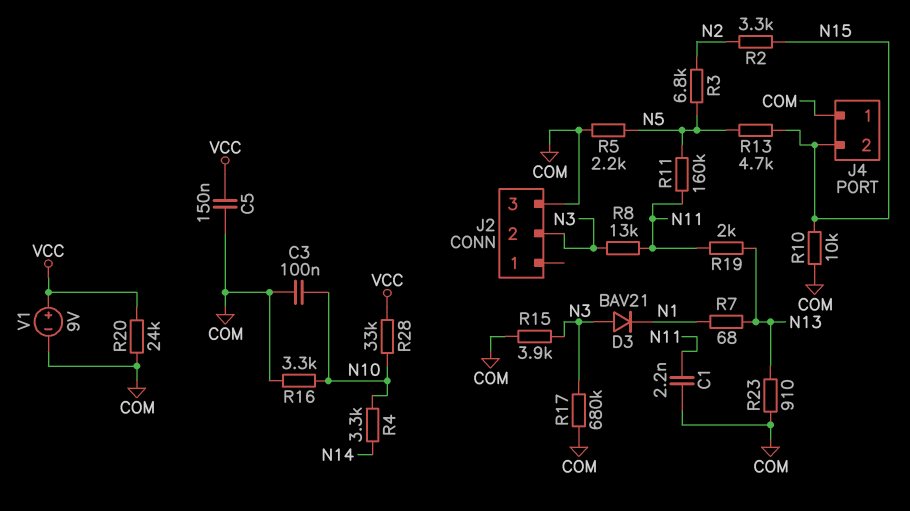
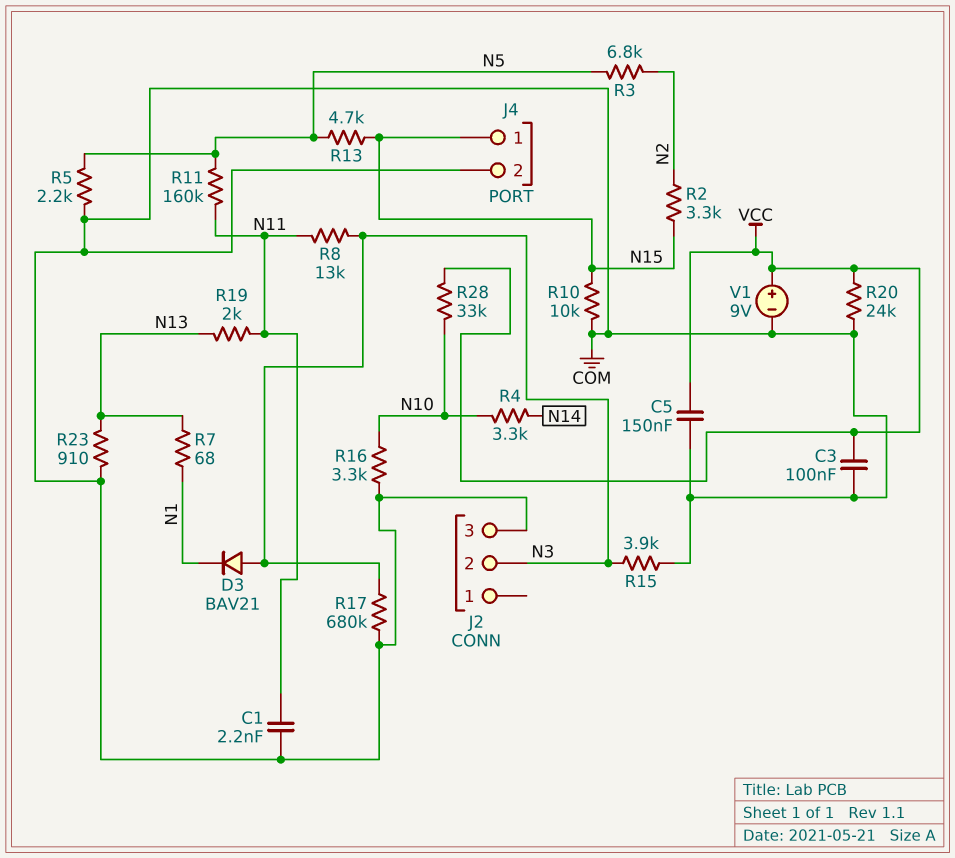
C3: 100nF (COM, N10) -> 100nF (COM, VCC)
J4 pin 1: COM -> N15
J4 pin 2: N15 -> COM

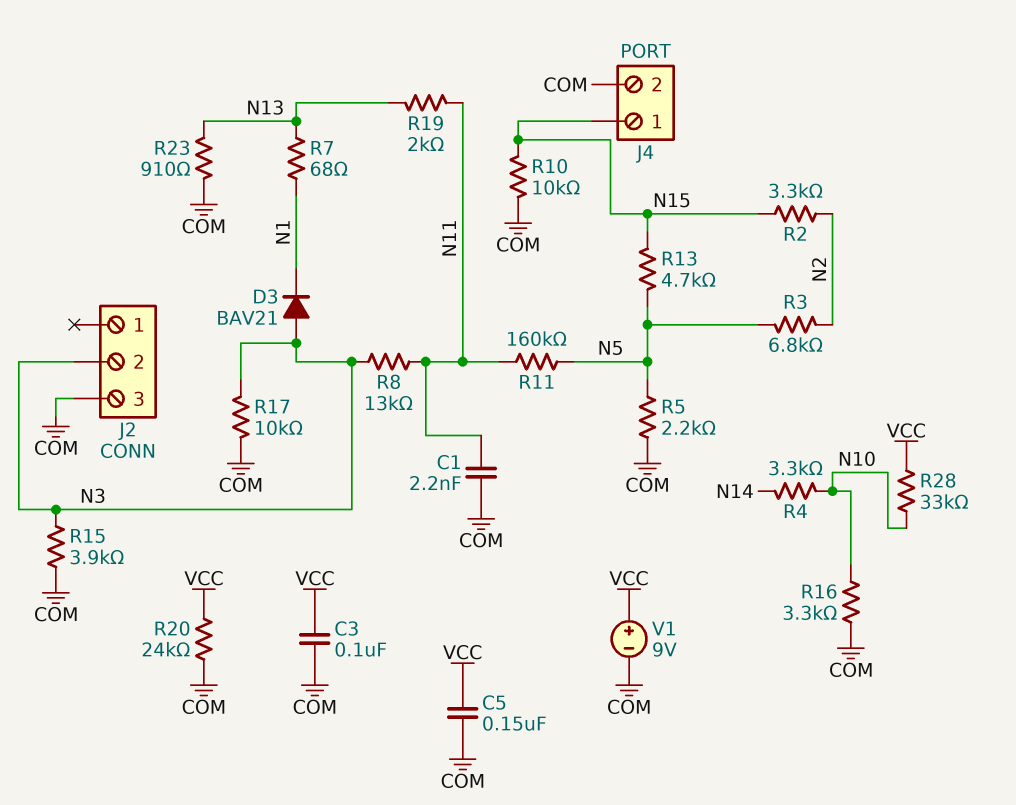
R17: 680k (COM, N3) -> 10k (COM, N3)

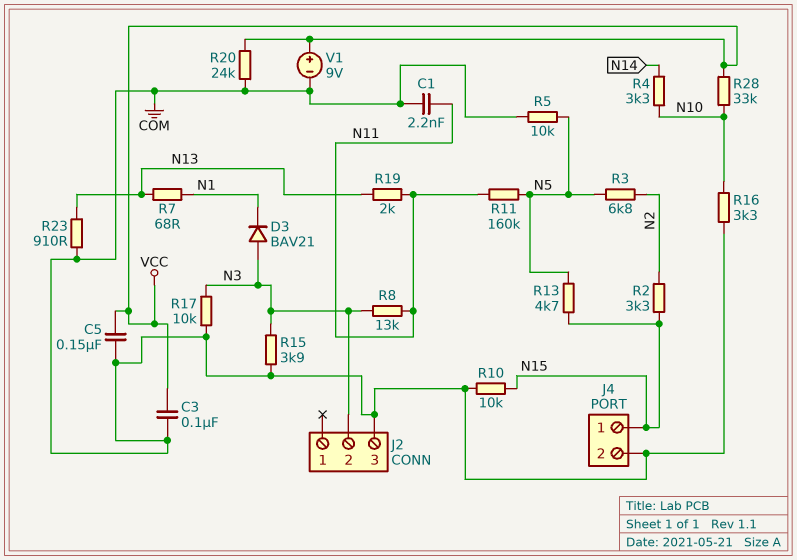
R5: 2.2k (COM, N5) -> 10k (COM, N5)

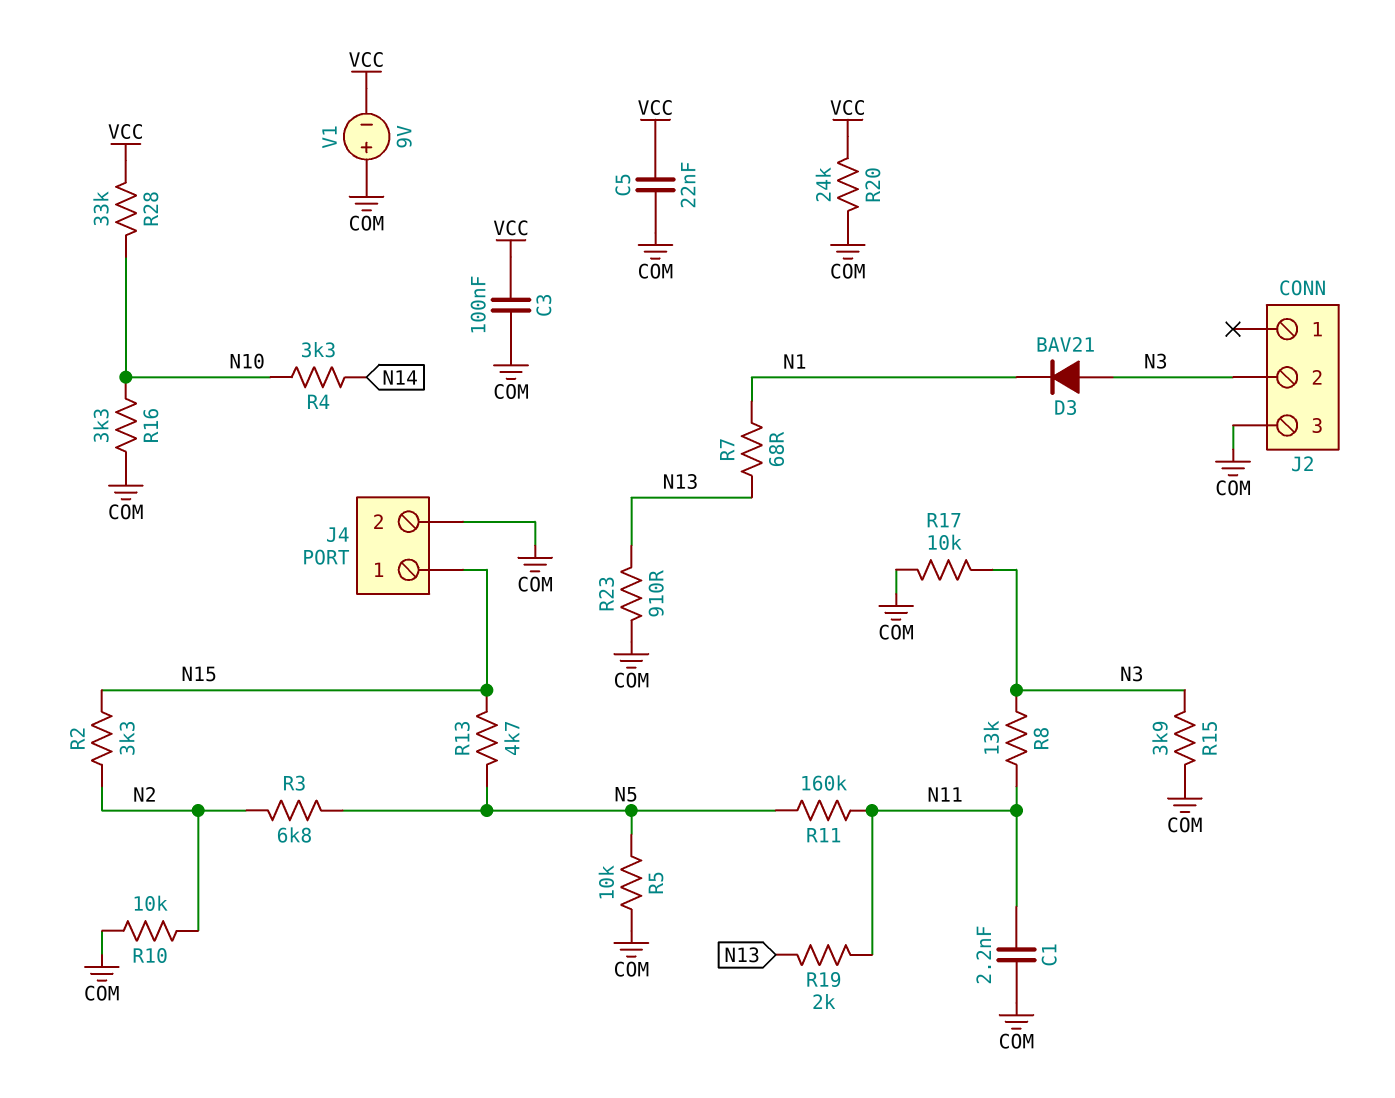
C5: 150nF (COM, VCC) -> 22nF (COM, VCC)
R10: 10k (COM, N15) -> 10k (COM, N2)
V1: 9V (plus VCC, minus COM) -> 9V (plus COM, minus VCC)

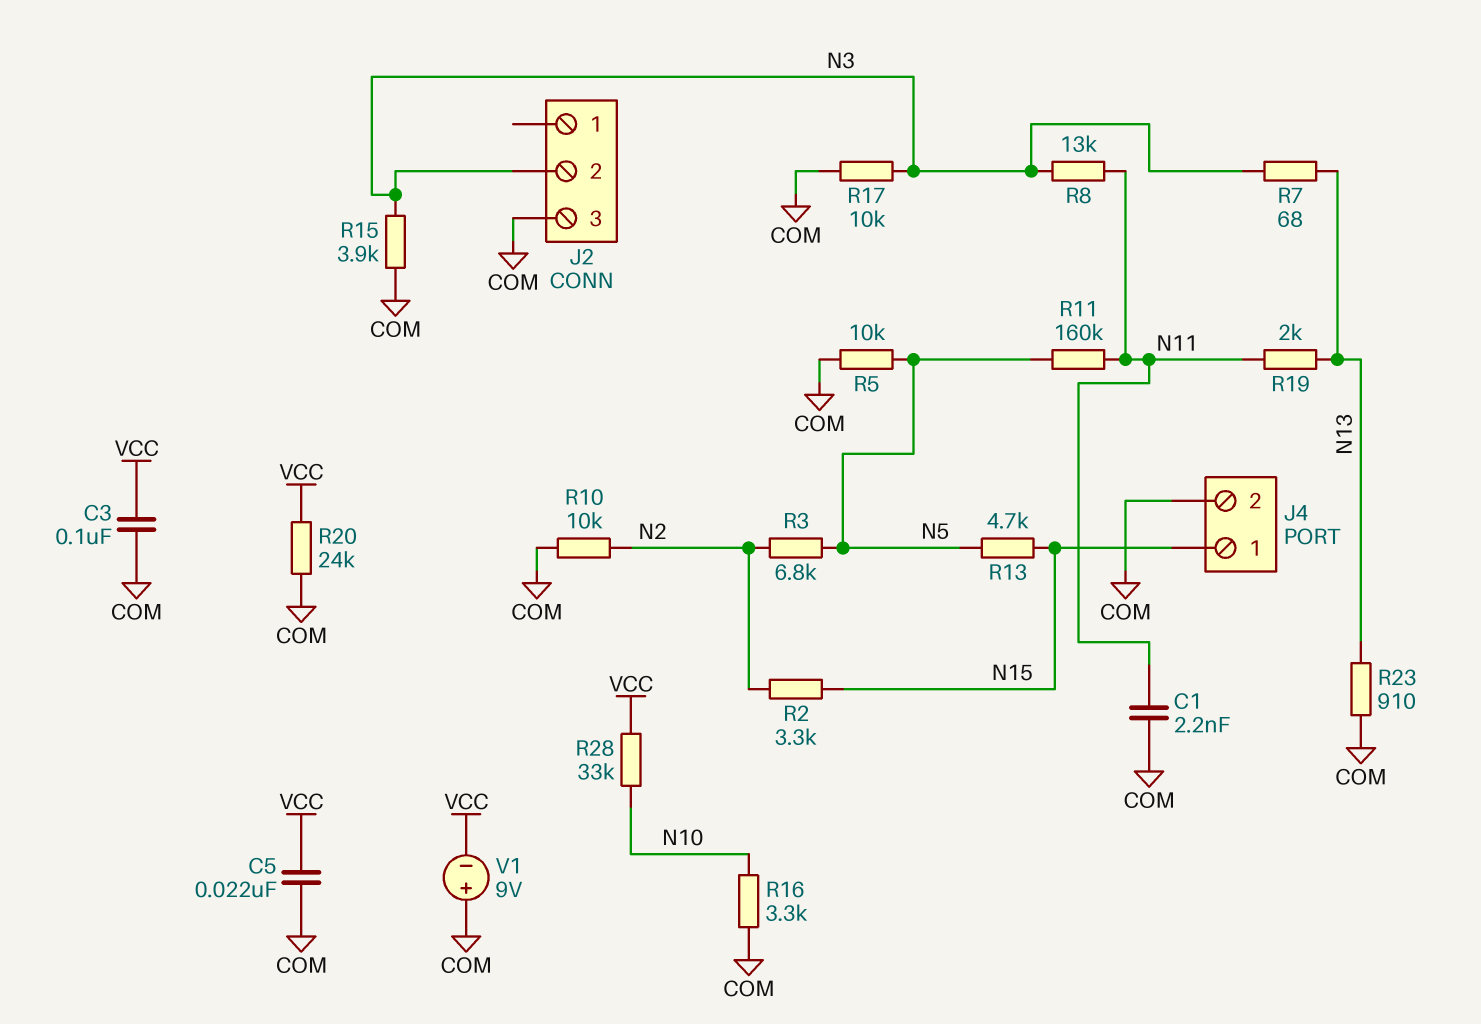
D3: diode BAV21 (A N3, K N1) -> none
R4: 3.3k (N10, N14) -> none
R7: 68 (N1, N13) -> 68 (N3, N13)

